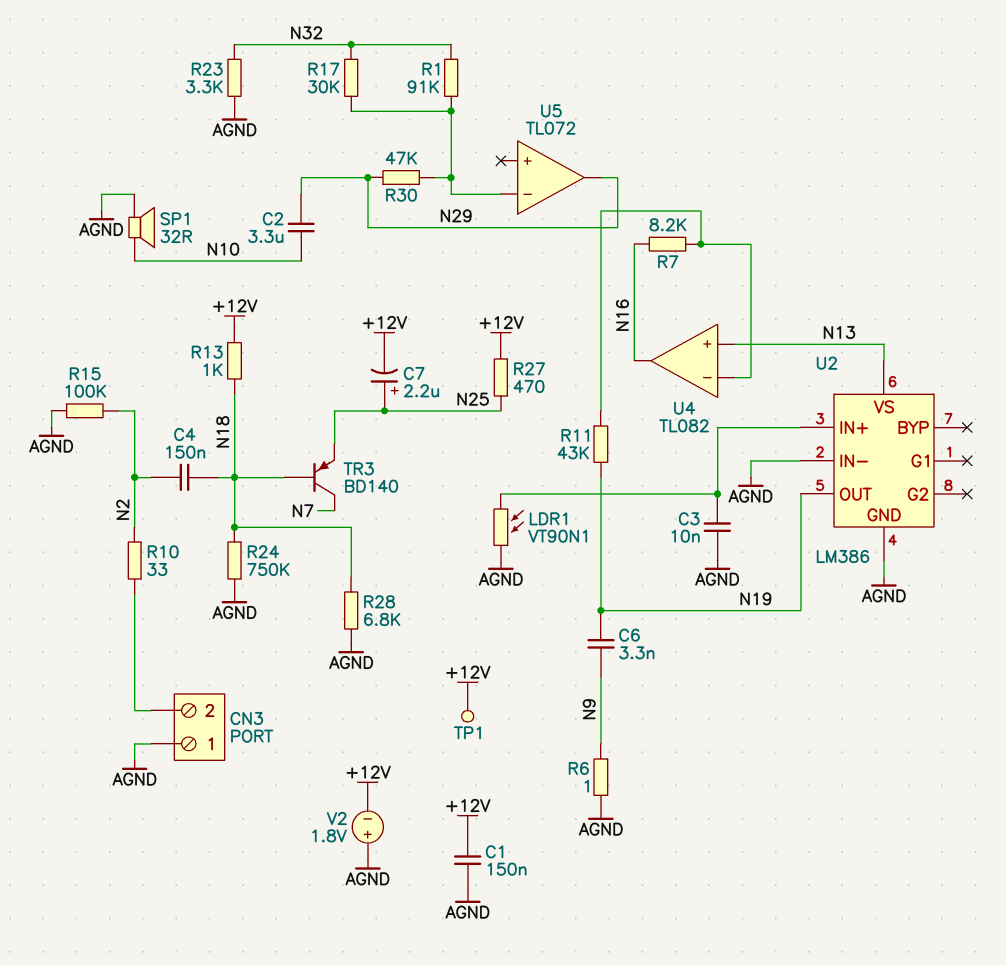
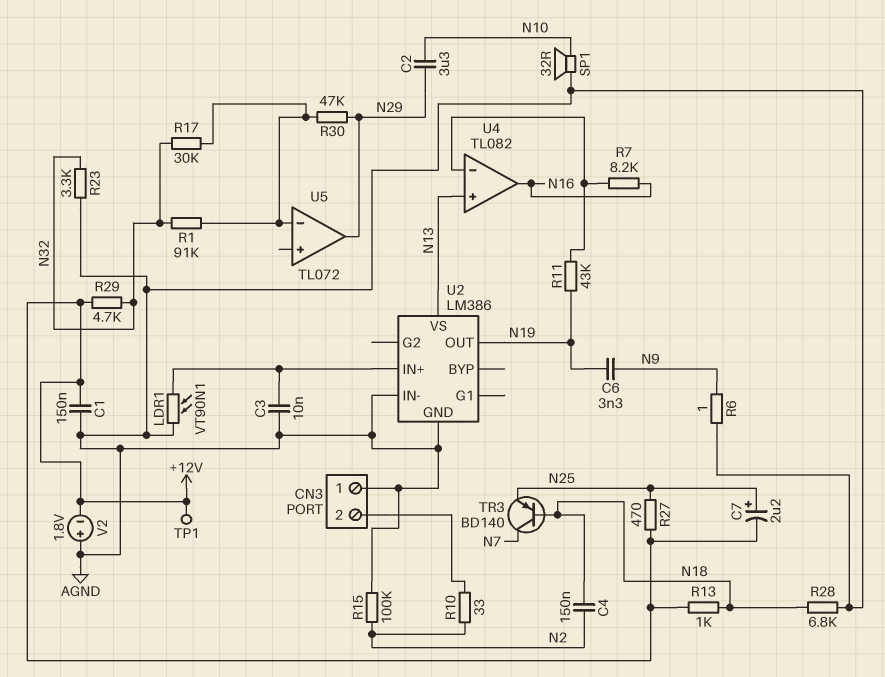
R24: 750k (AGND, N18) -> none
R29: none -> 4.7k (+12V, N32)

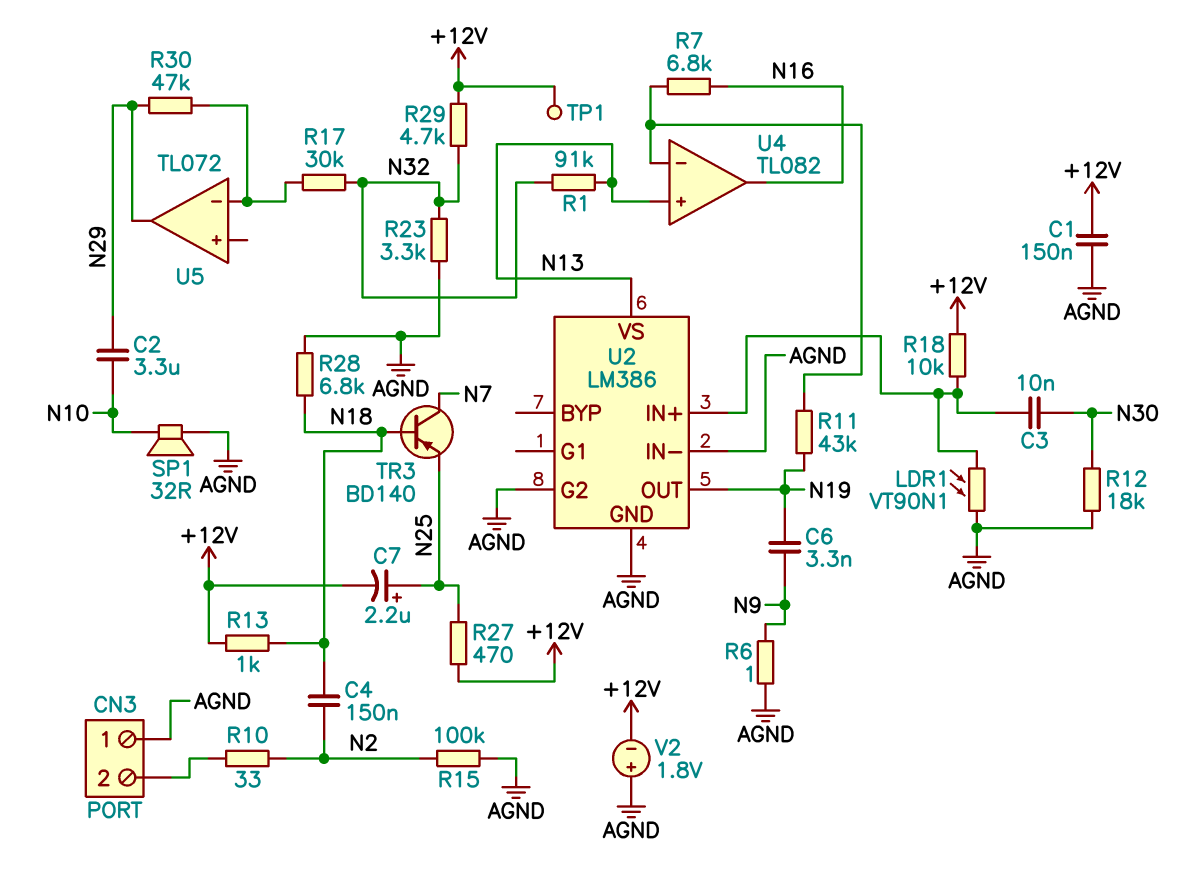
C3: 10nF (AGND, U2/IN+) -> 10nF (N30, U2/IN+)
R1: 91k (N32, U5/in-) -> 91k (N13, N32)
R7: 8.2k (N16, U4/in-) -> 6.8k (N16, U4/in-)
R12: none -> 18k (AGND, N30)
R18: none -> 10k (+12V, U2/IN+)
U2 pin G2: none -> AGND

